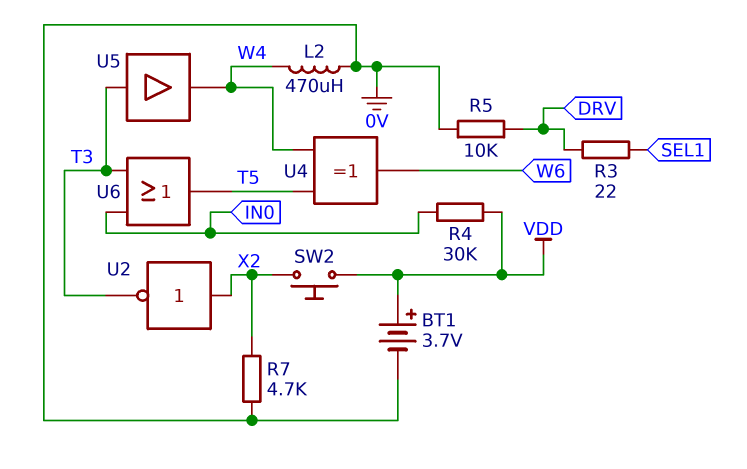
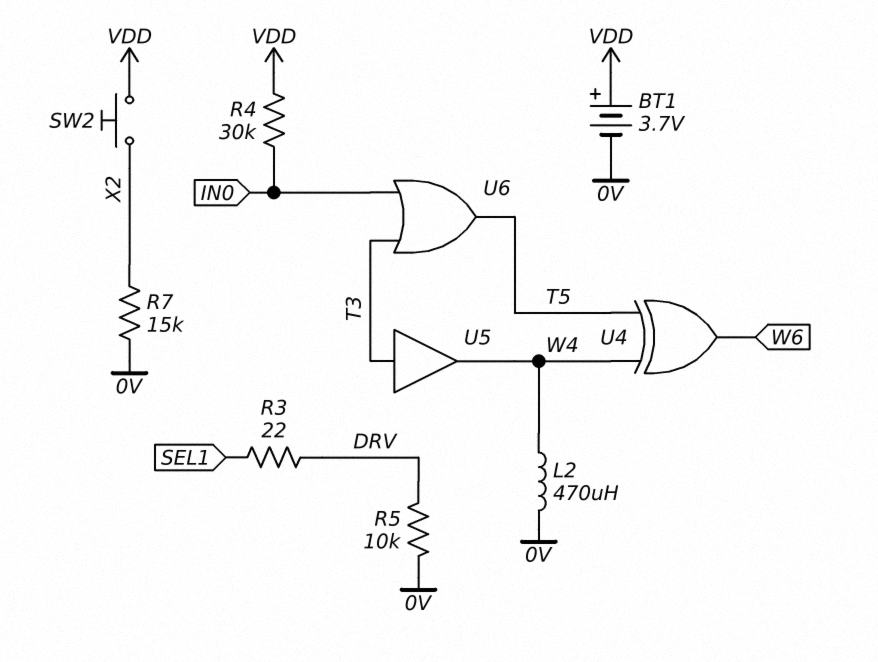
R7: 4.7k (0V, X2) -> 15k (0V, X2)
U2: NOT (in X2, out T3) -> none

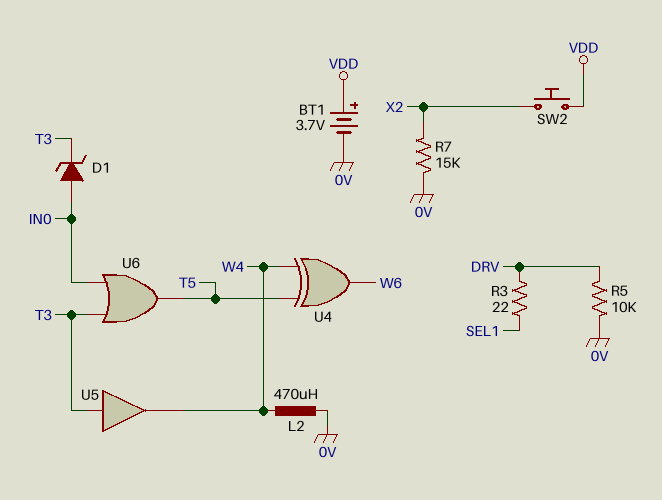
D1: none -> zener (A IN0, K T3)
R4: 30k (IN0, VDD) -> none

